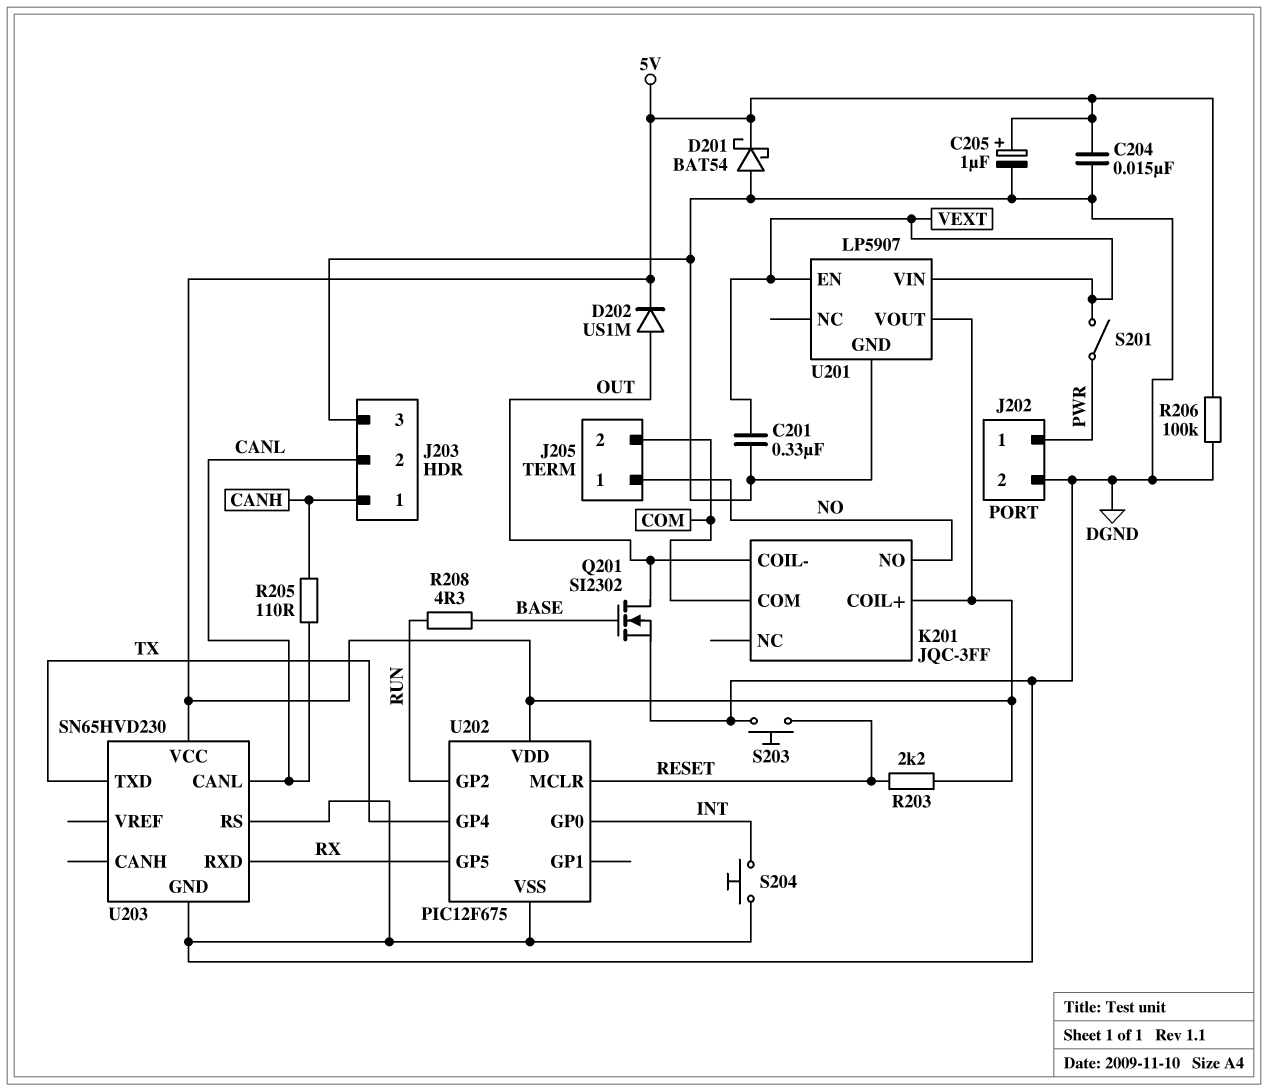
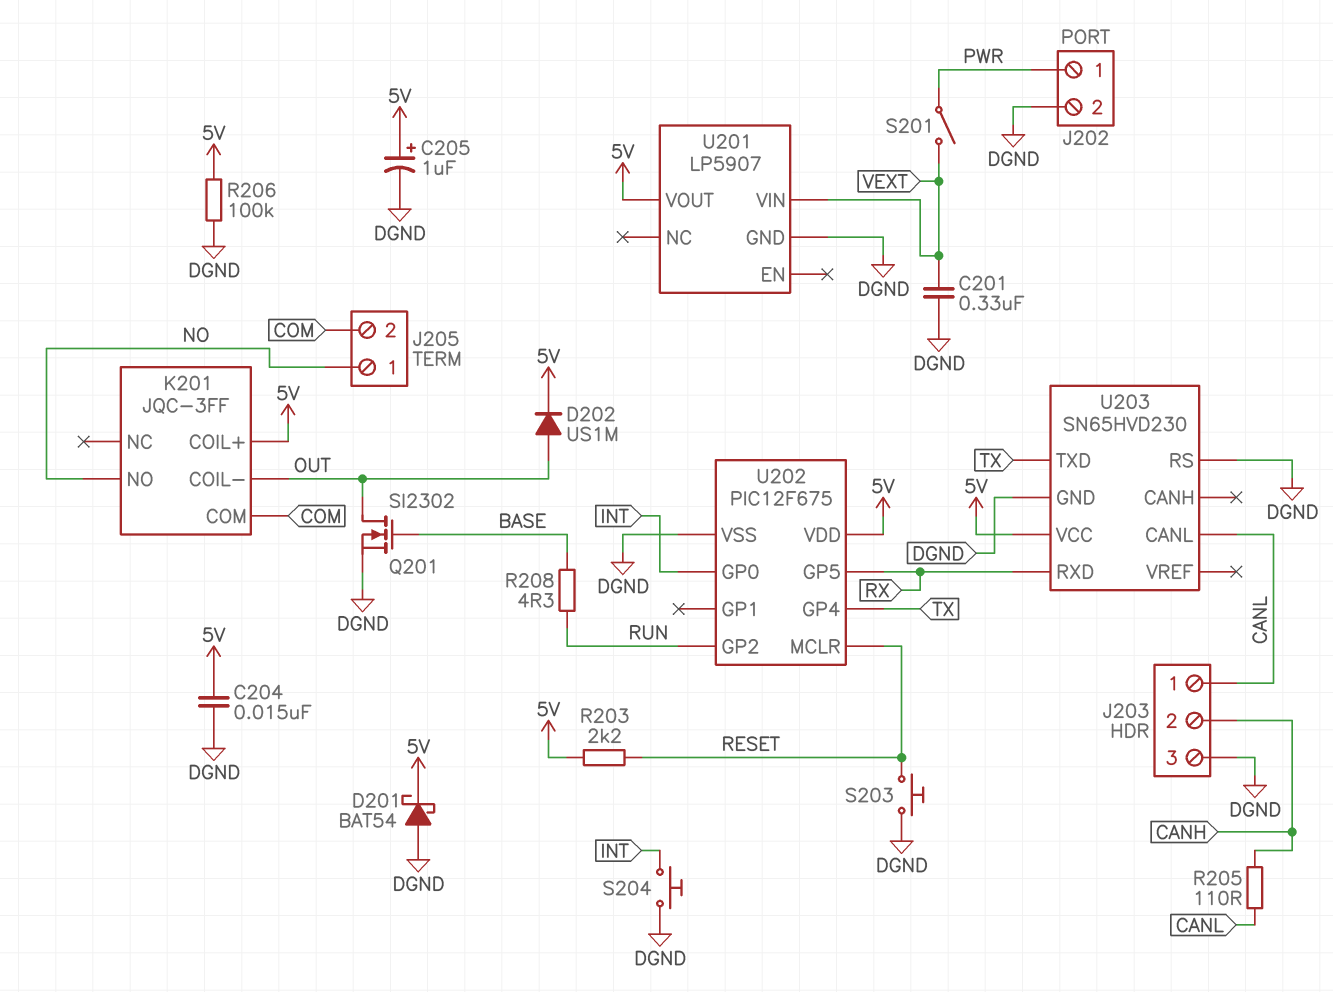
J203 pin 1: CANH -> CANL
J203 pin 2: CANL -> CANH
U201 pin EN: VEXT -> none

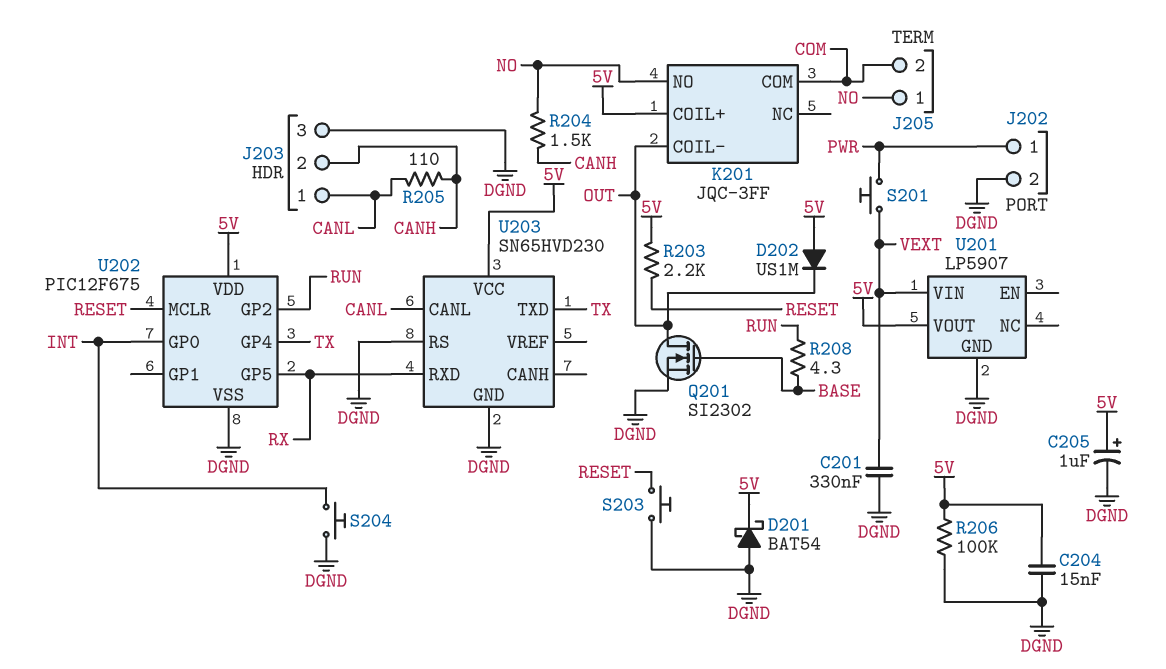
D202: diode US1M (A OUT, K 5V) -> diode US1M (A 5V, K OUT)
R204: none -> 1.5k (CANH, NO)
S201: switch (PWR, VEXT) -> button (PWR, VEXT)

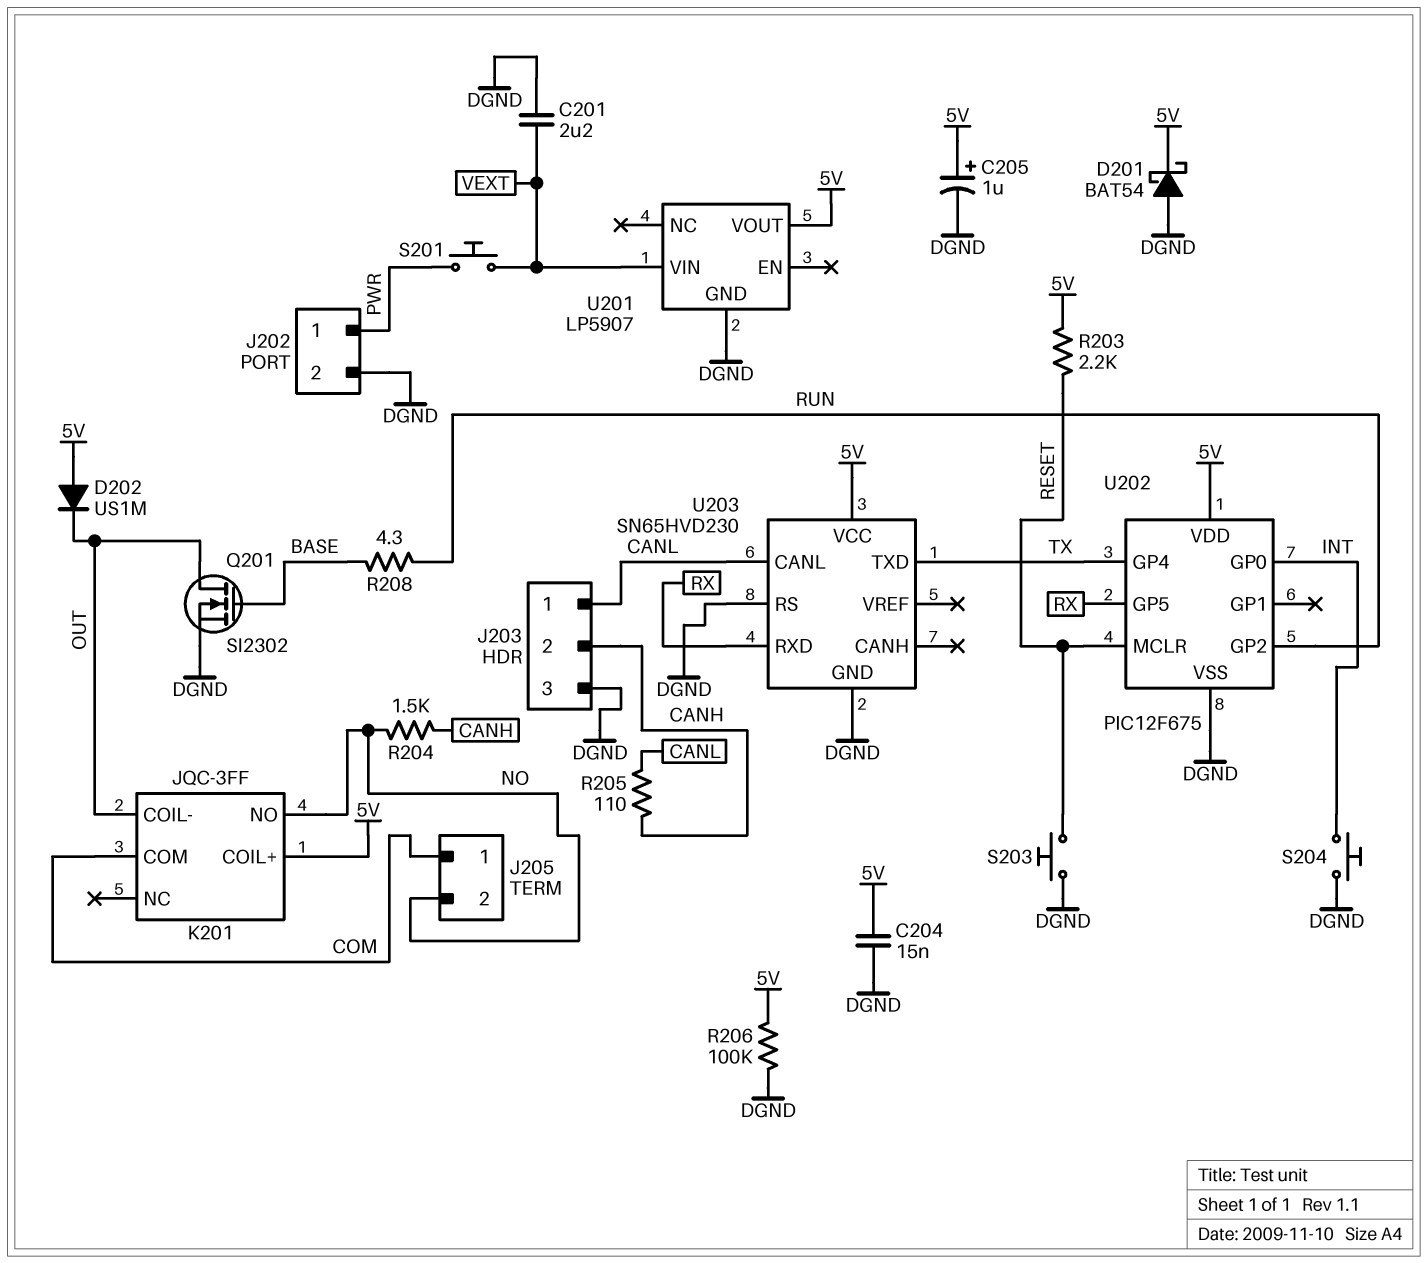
C201: 330nF (DGND, VEXT) -> 2.2uF (DGND, VEXT)
J205 pin 1: NO -> COM
J205 pin 2: COM -> NO

